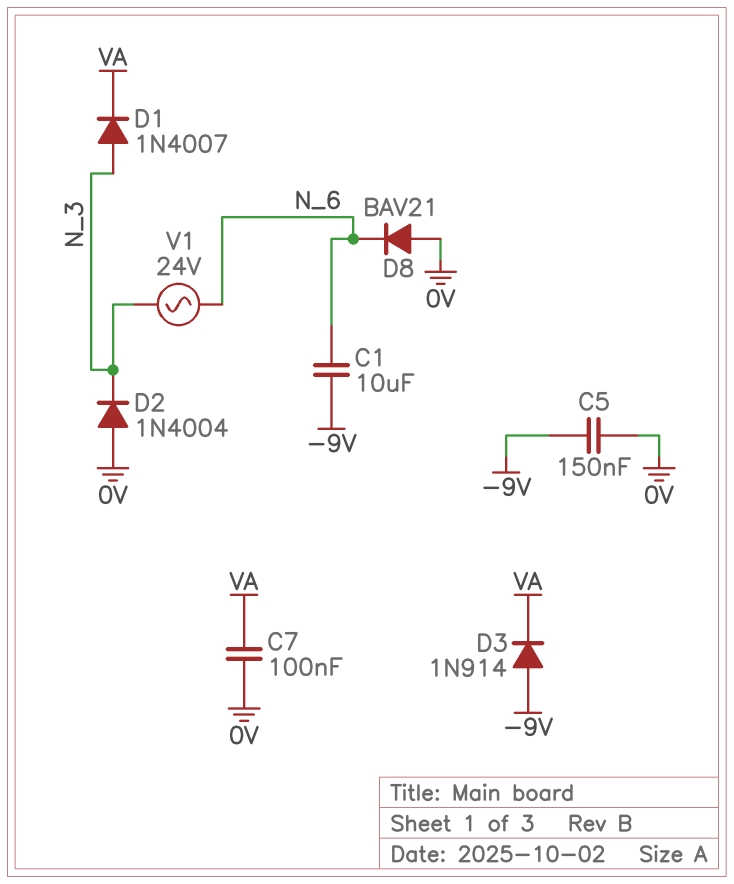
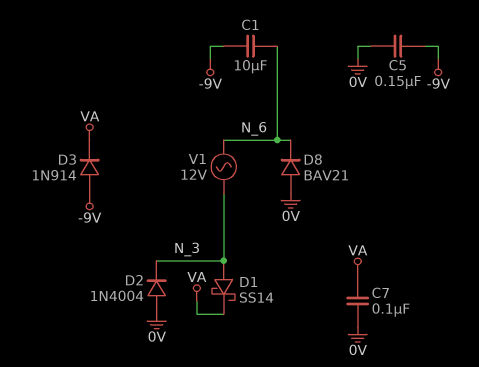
D1: diode 1N4007 (A N_3, K VA) -> schottky SS14 (A N_3, K VA)
V1: AC 24V (N_3, N_6) -> AC 12V (N_3, N_6)

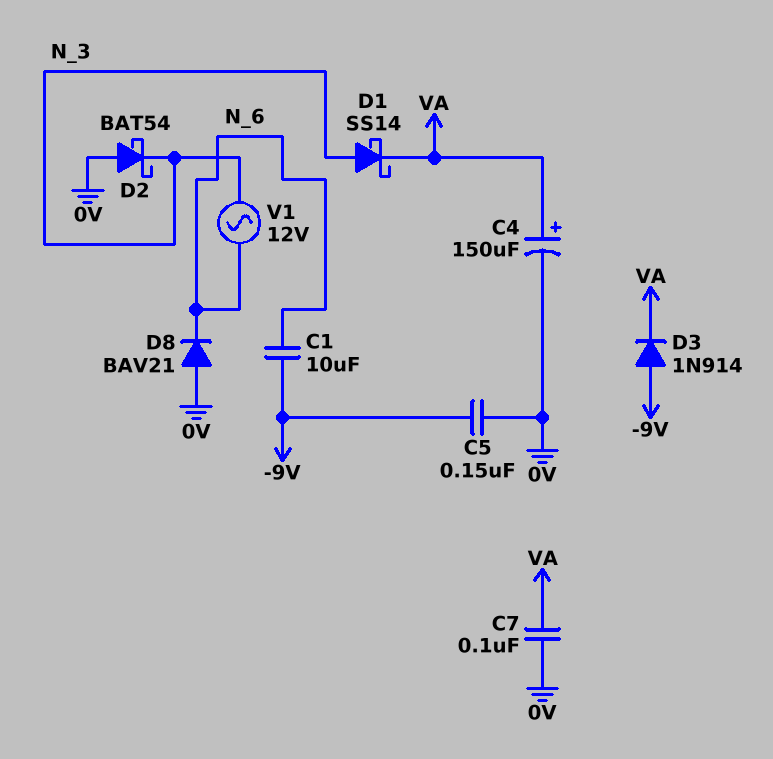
C4: none -> 150uF (plus VA, minus 0V)
D2: diode 1N4004 (A 0V, K N_3) -> schottky BAT54 (A 0V, K N_3)

